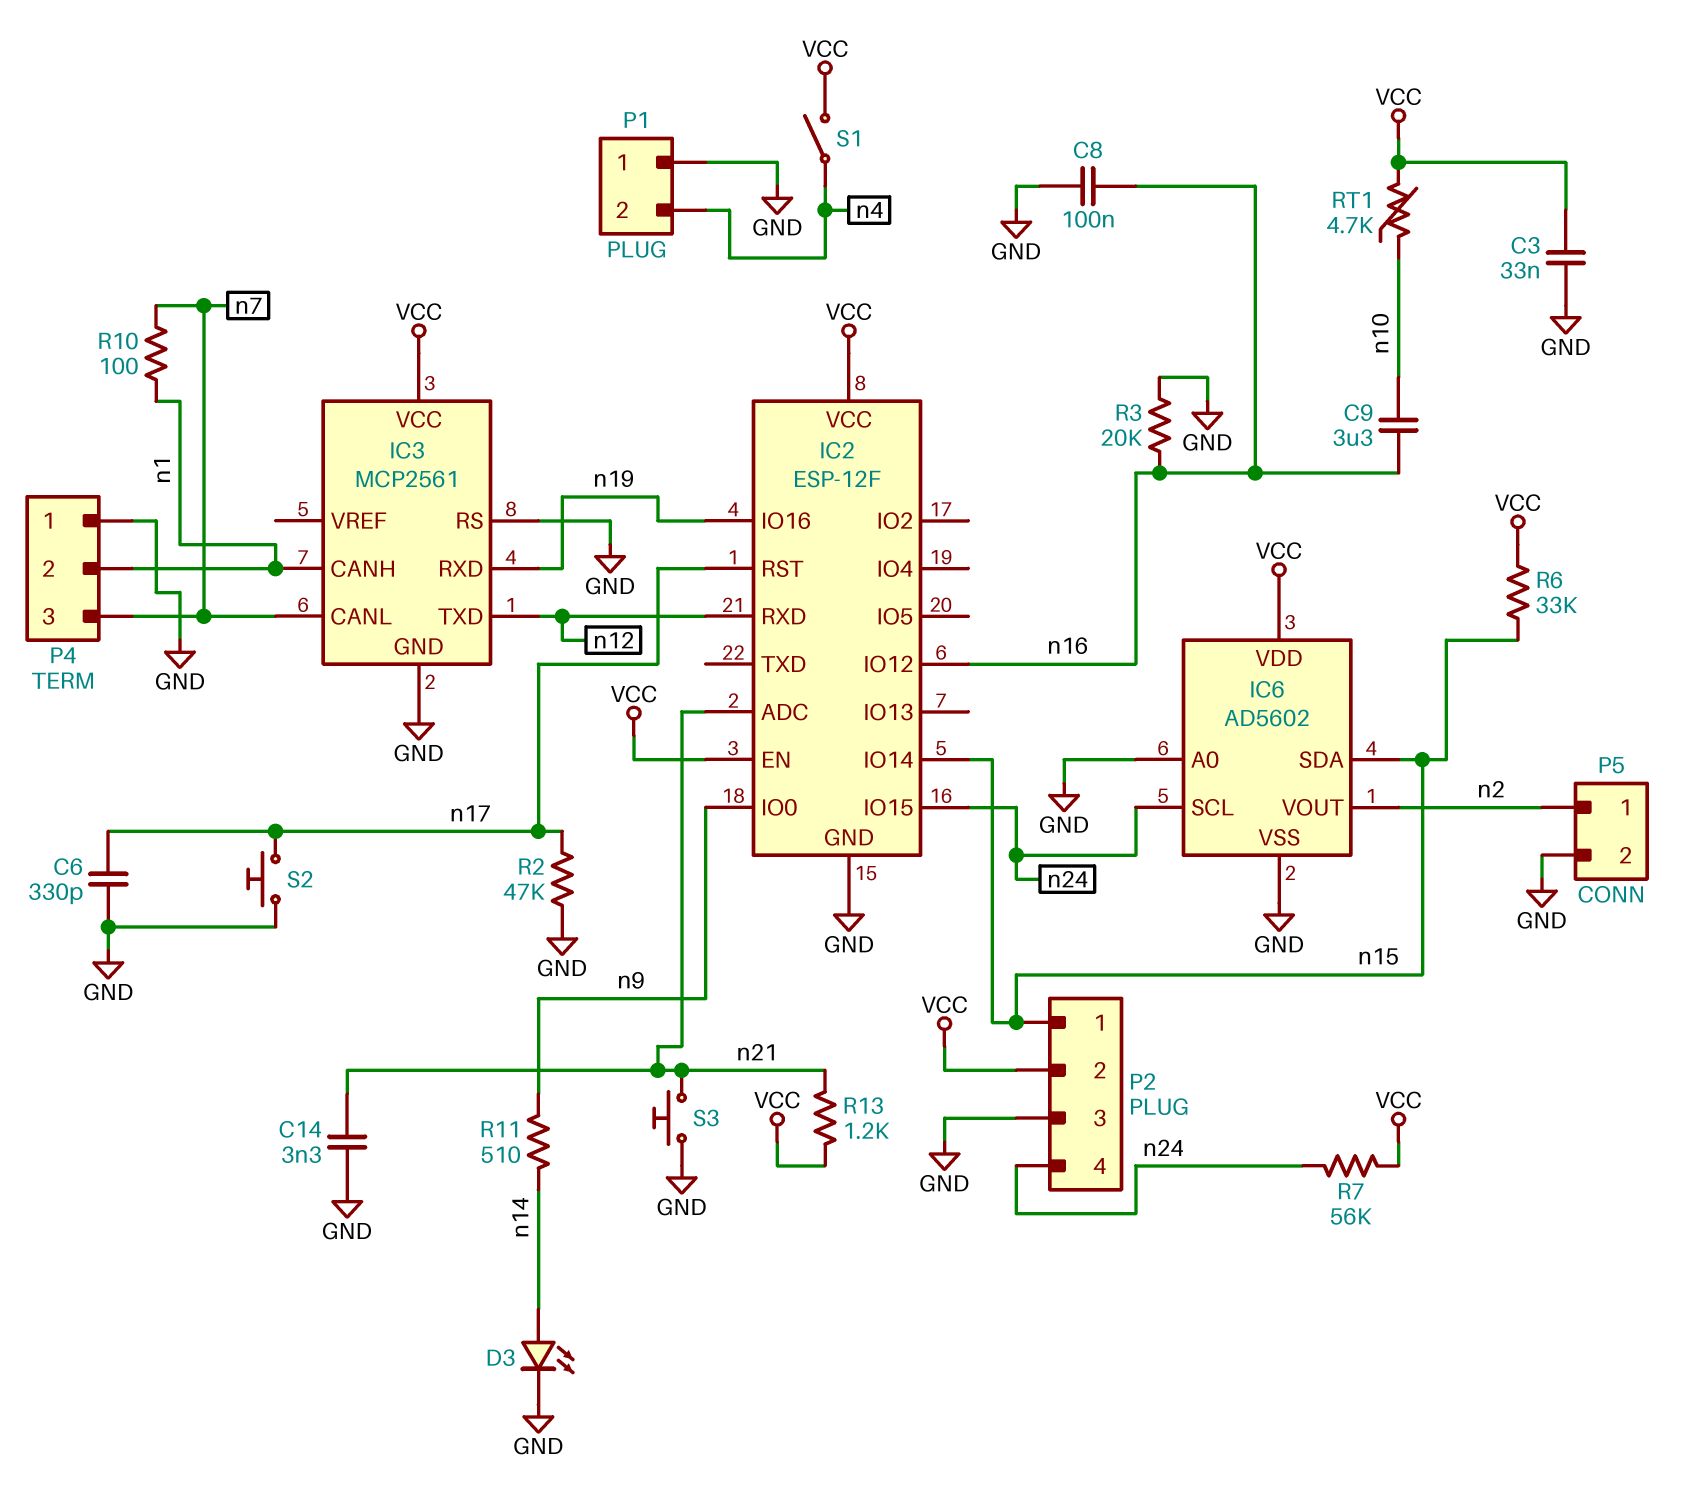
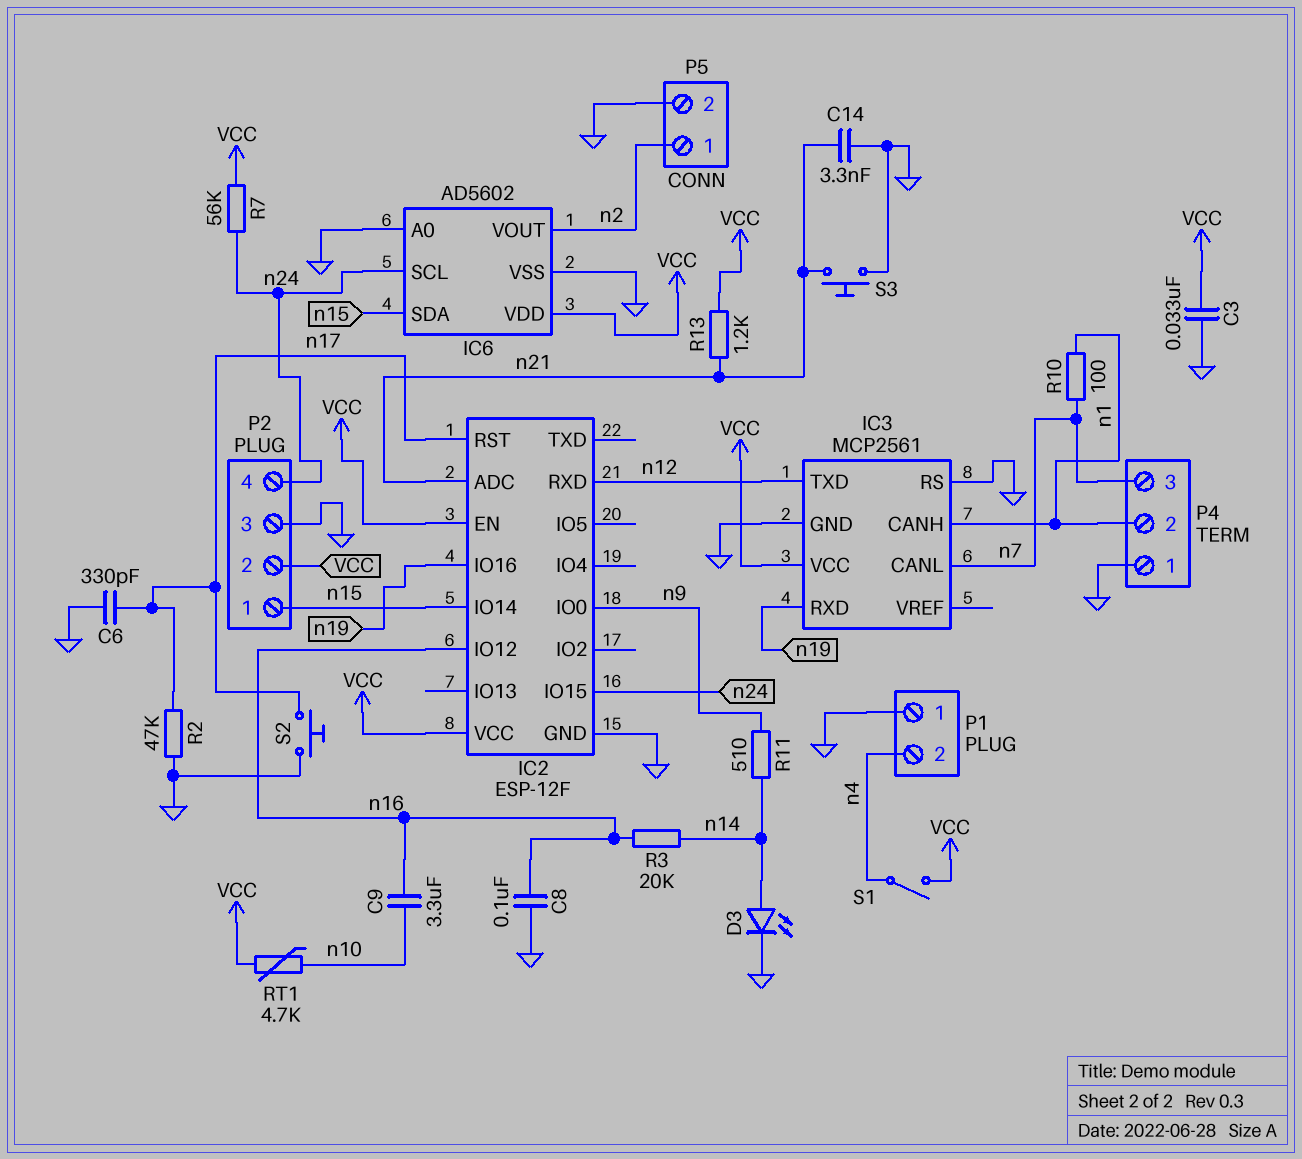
R3: 20k (GND, n16) -> 20k (n14, n16)
R6: 33k (VCC, n15) -> none

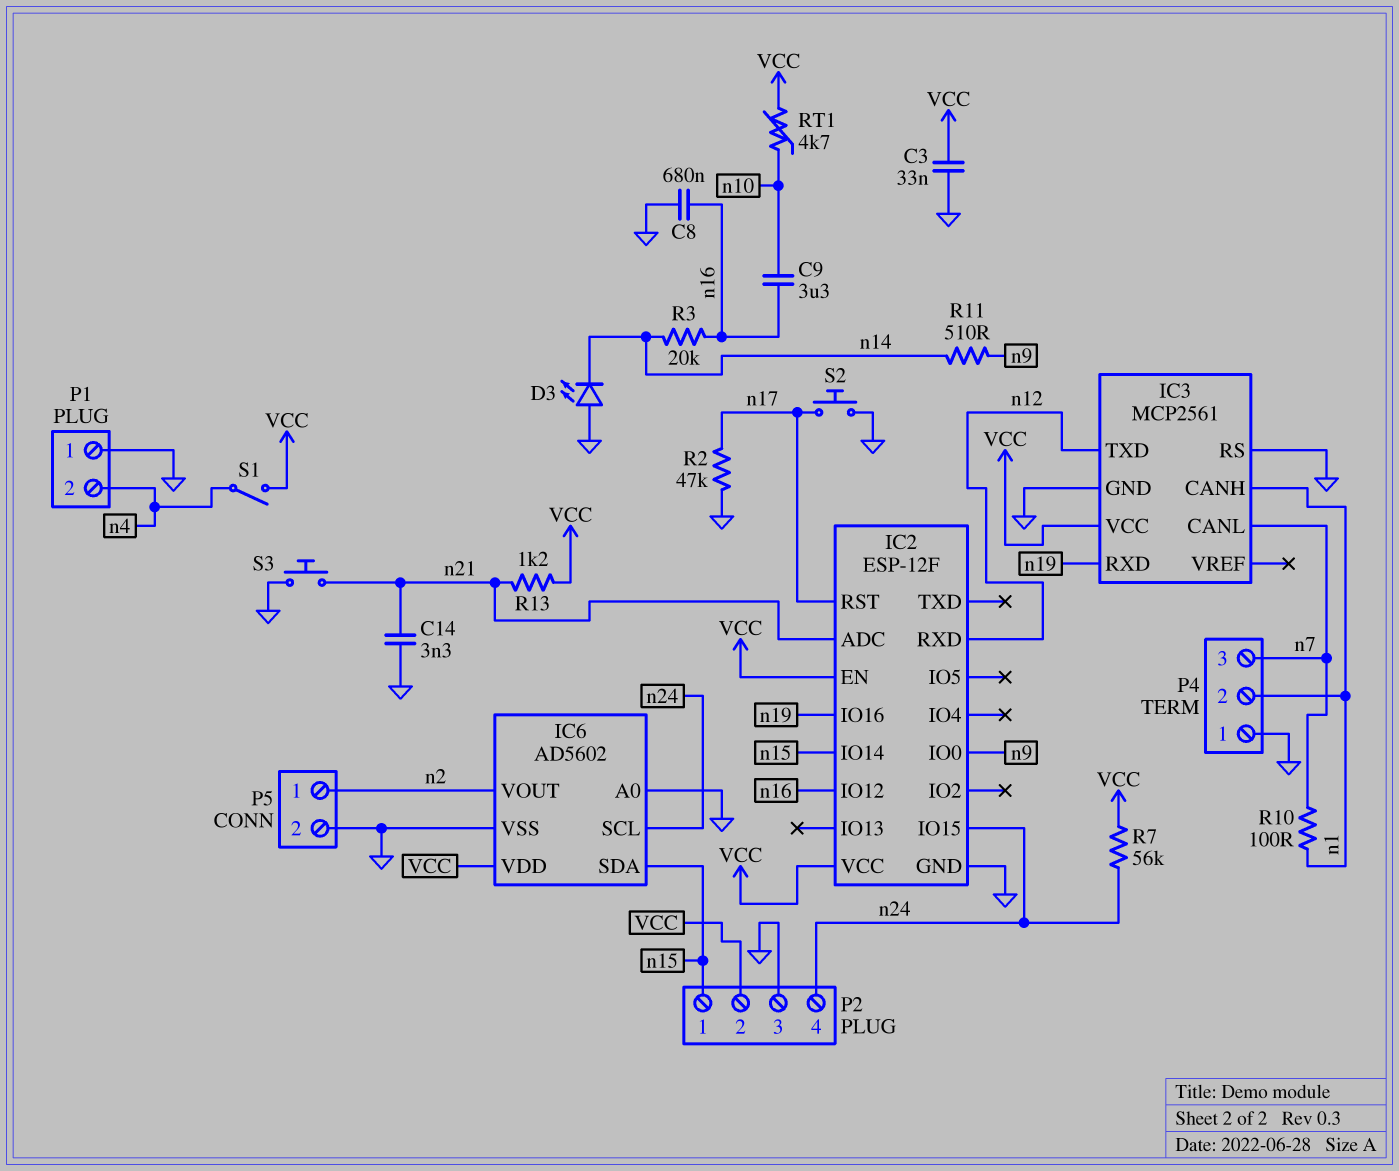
C6: 330pF (GND, n17) -> none
C8: 100nF (GND, n16) -> 680nF (GND, n16)
D3: LED (A n14, K GND) -> LED (A GND, K n14)

